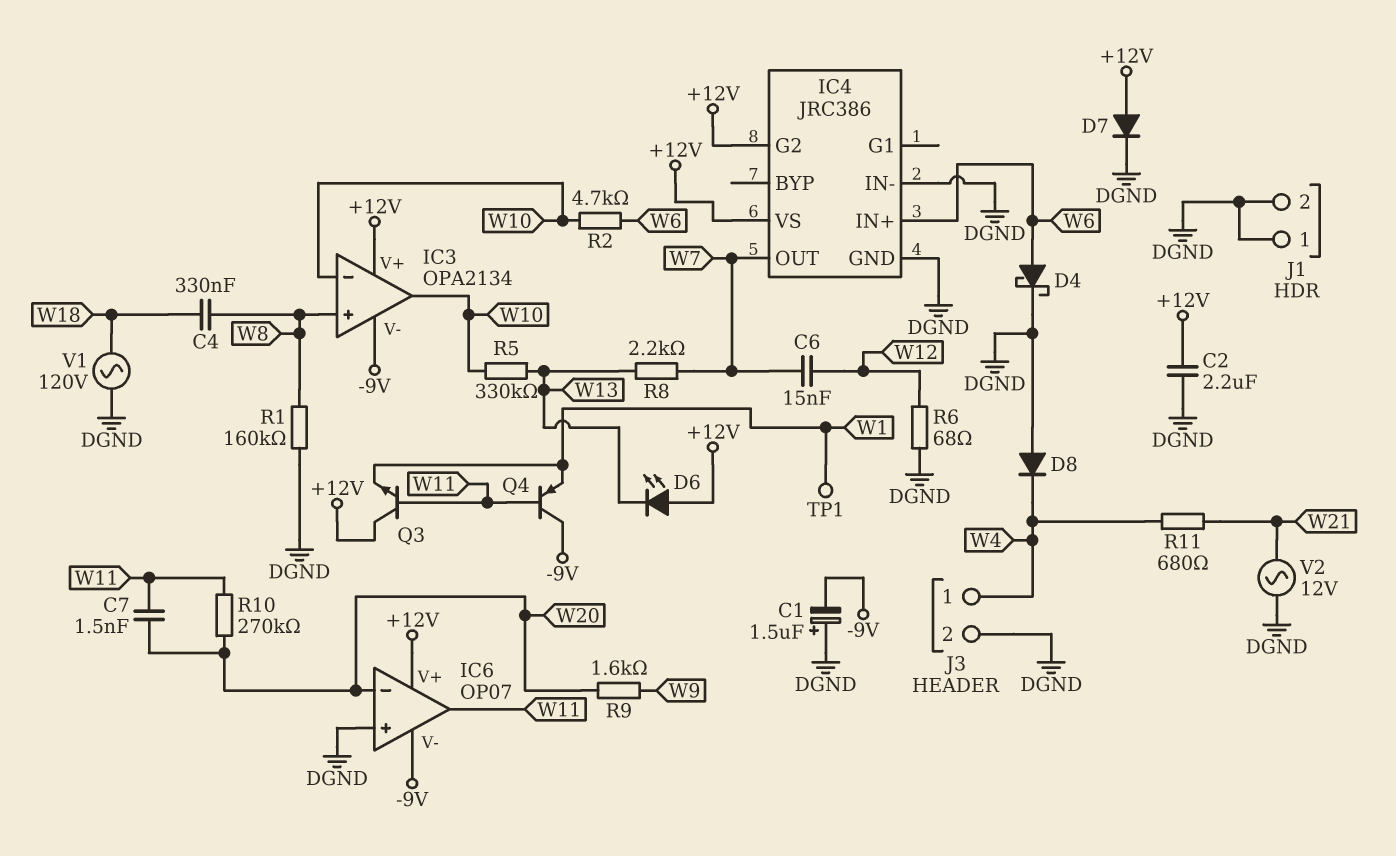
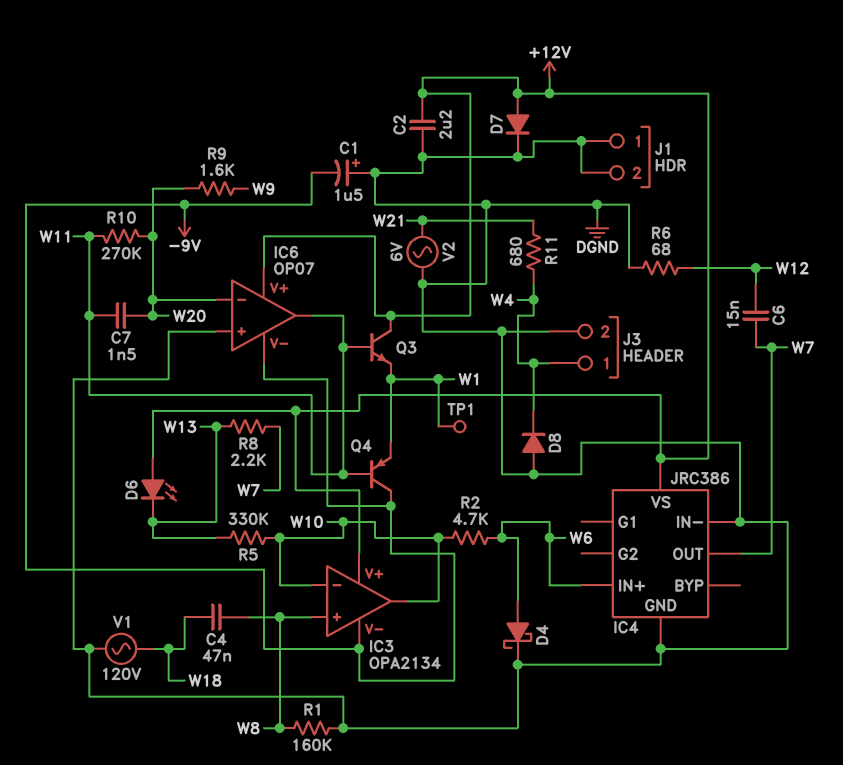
C4: 330nF (W8, W18) -> 47nF (W8, W18)
IC4 pin G2: +12V -> none
V2: AC 12V (DGND, W21) -> AC 6V (DGND, W21)

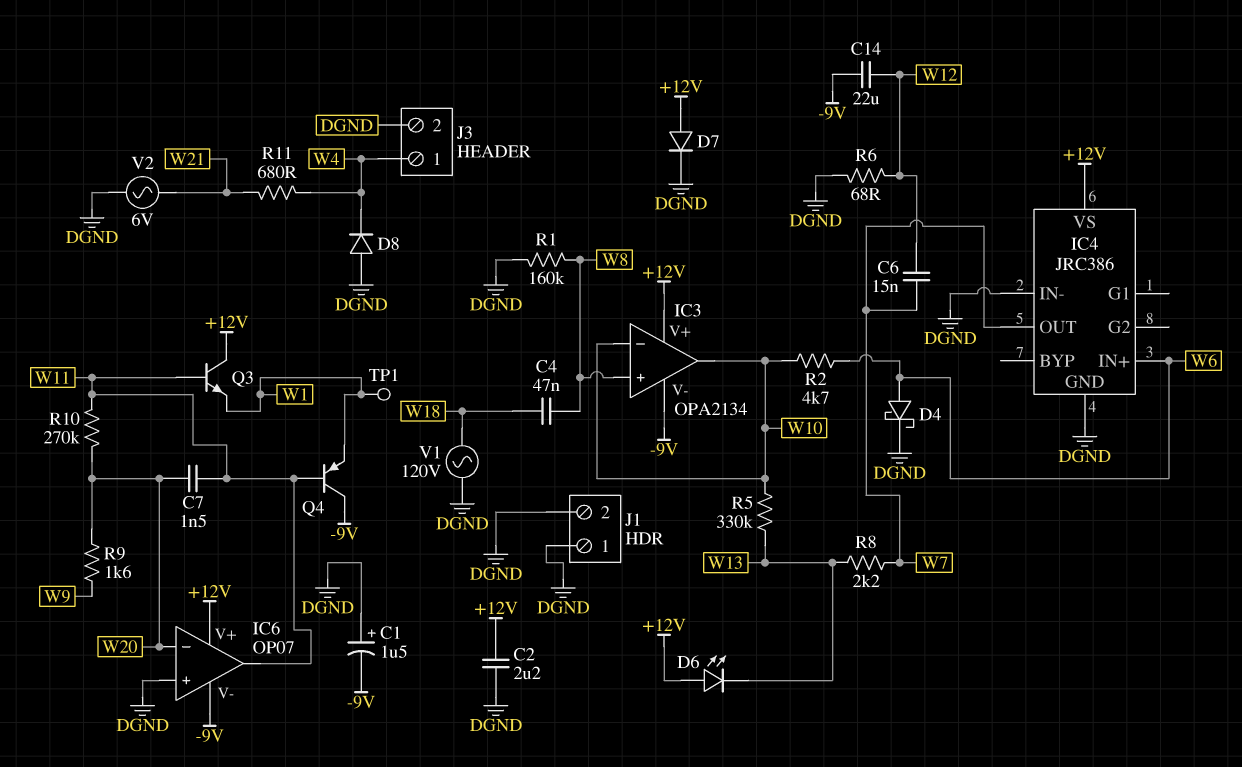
C14: none -> 22uF (-9V, W12)

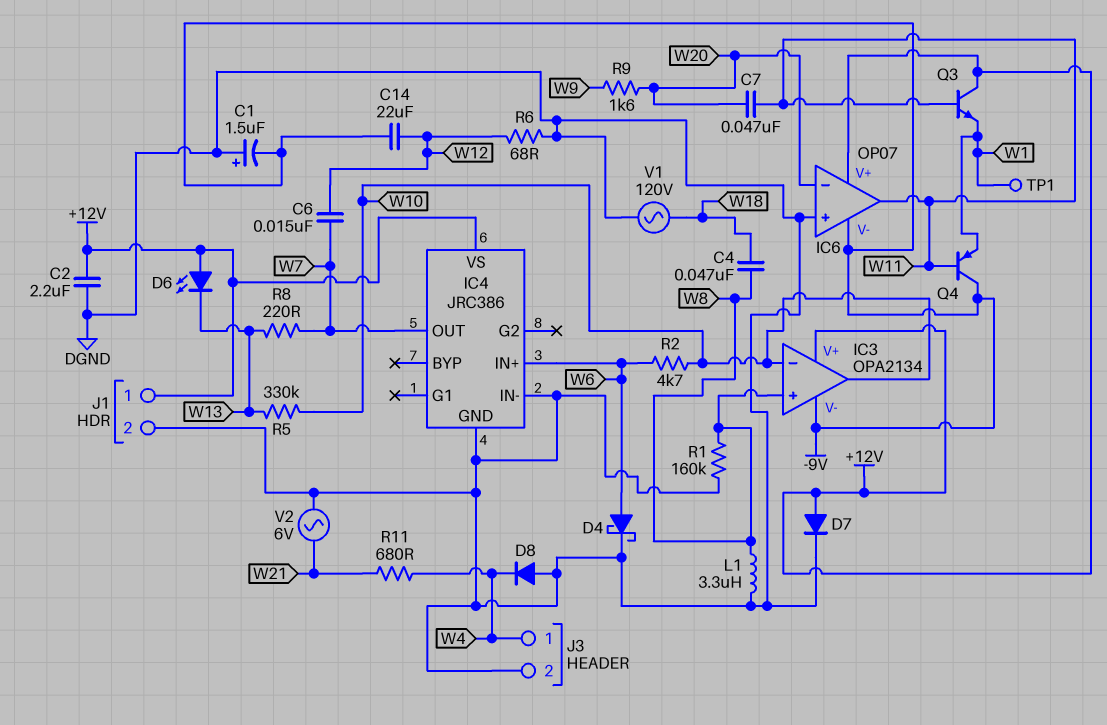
C7: 1.5nF (W11, W20) -> 47nF (W11, W20)
J1 pin 1: DGND -> +12V
L1: none -> 3.3uH (DGND, W8)
R8: 2.2k (W7, W13) -> 220 (W7, W13)
R10: 270k (W11, W20) -> none

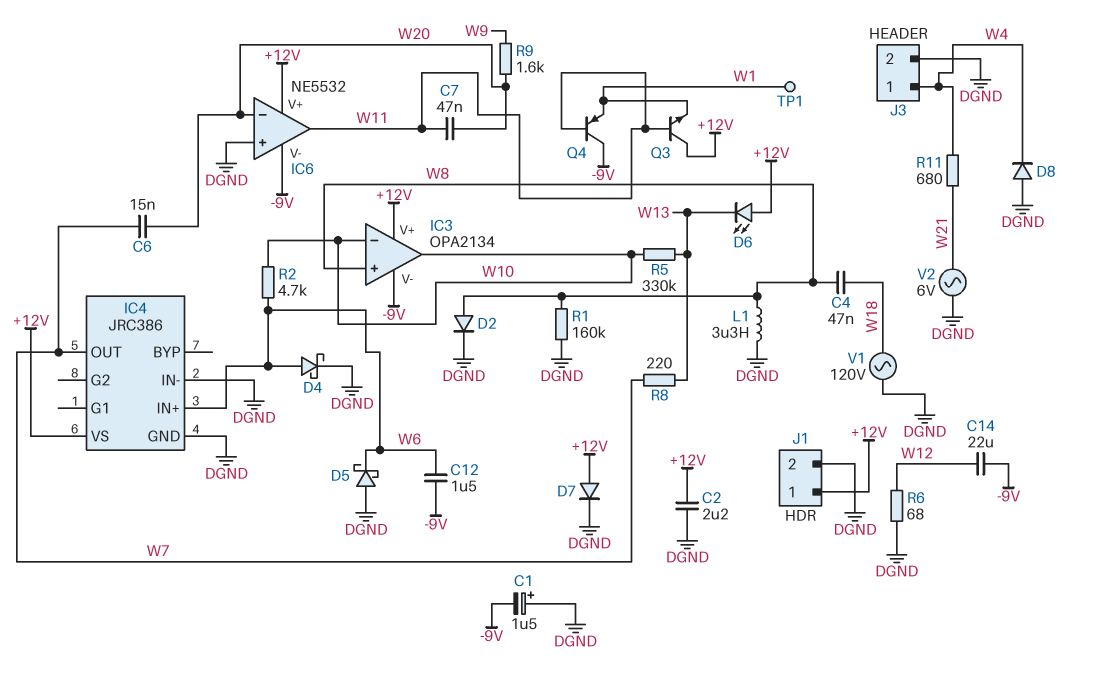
C6: 15nF (W7, W12) -> 15nF (W7, W20)
C12: none -> 1.5uF (-9V, W6)
D2: none -> diode (A W8, K DGND)
D5: none -> schottky (A DGND, K W6)
IC6: OP07 -> NE5532

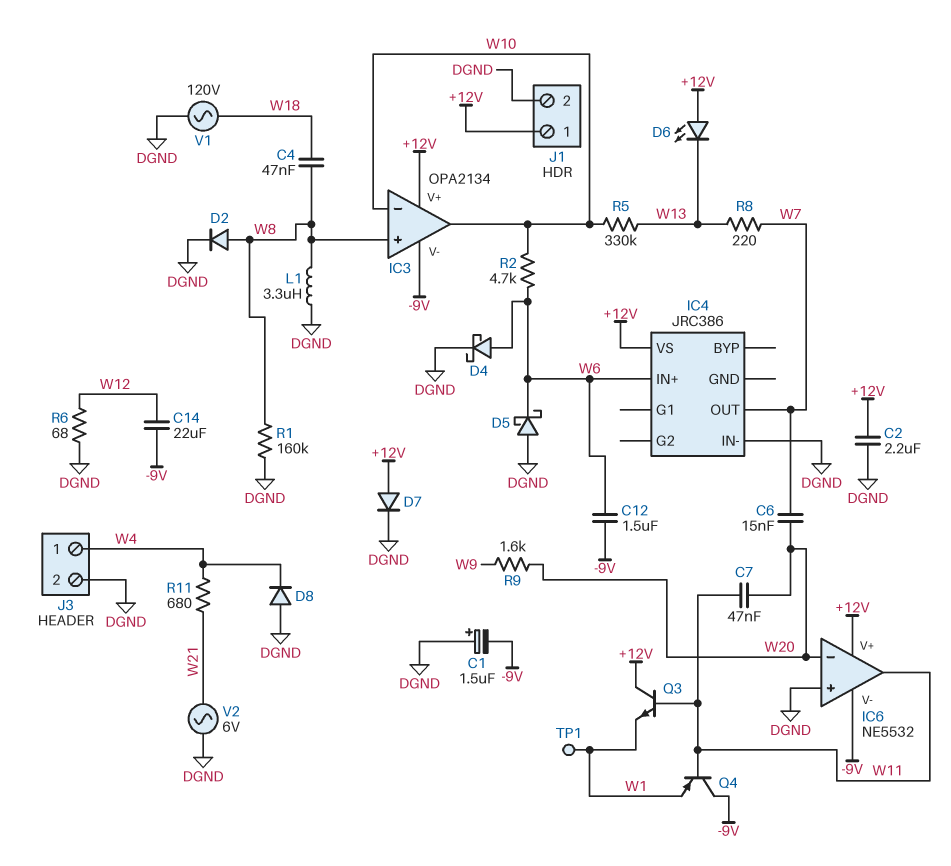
IC4 pin GND: DGND -> none

